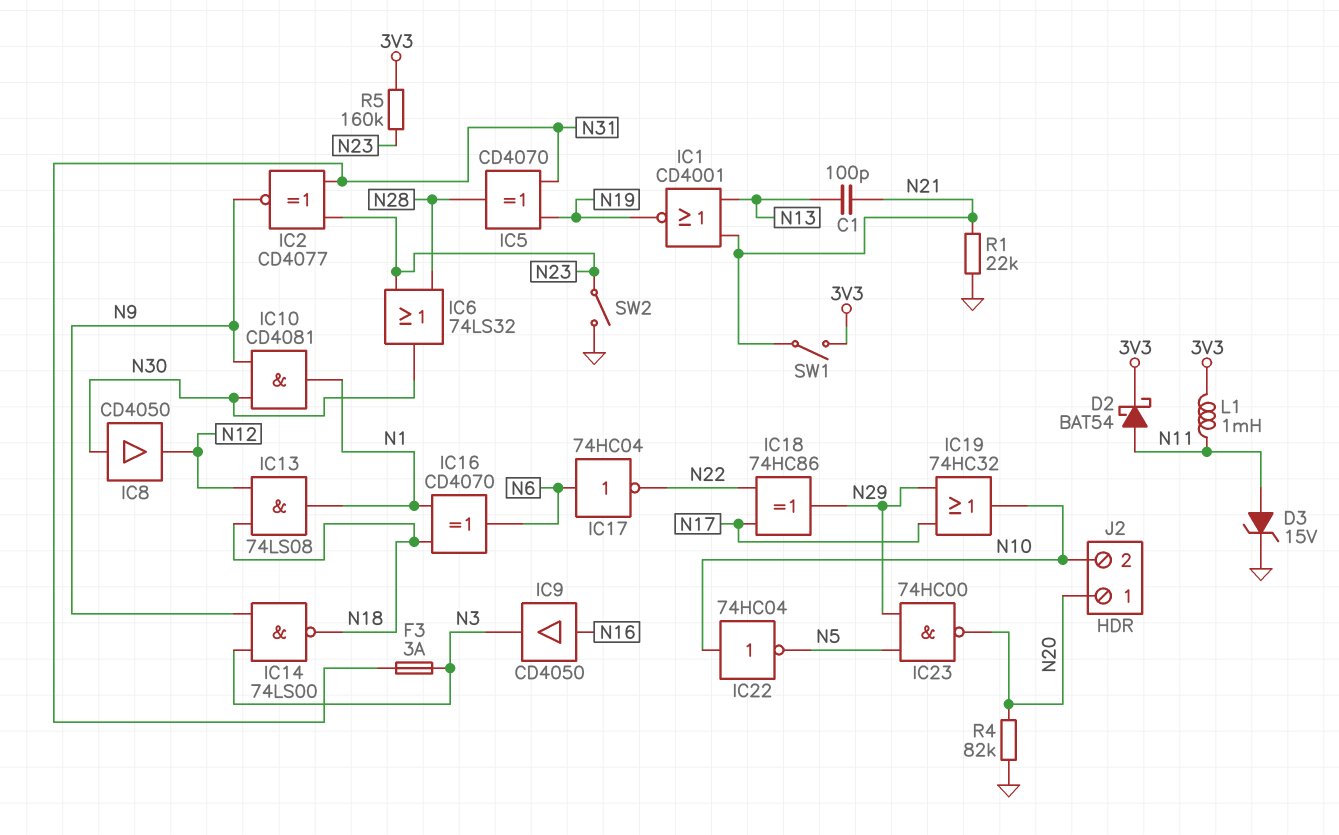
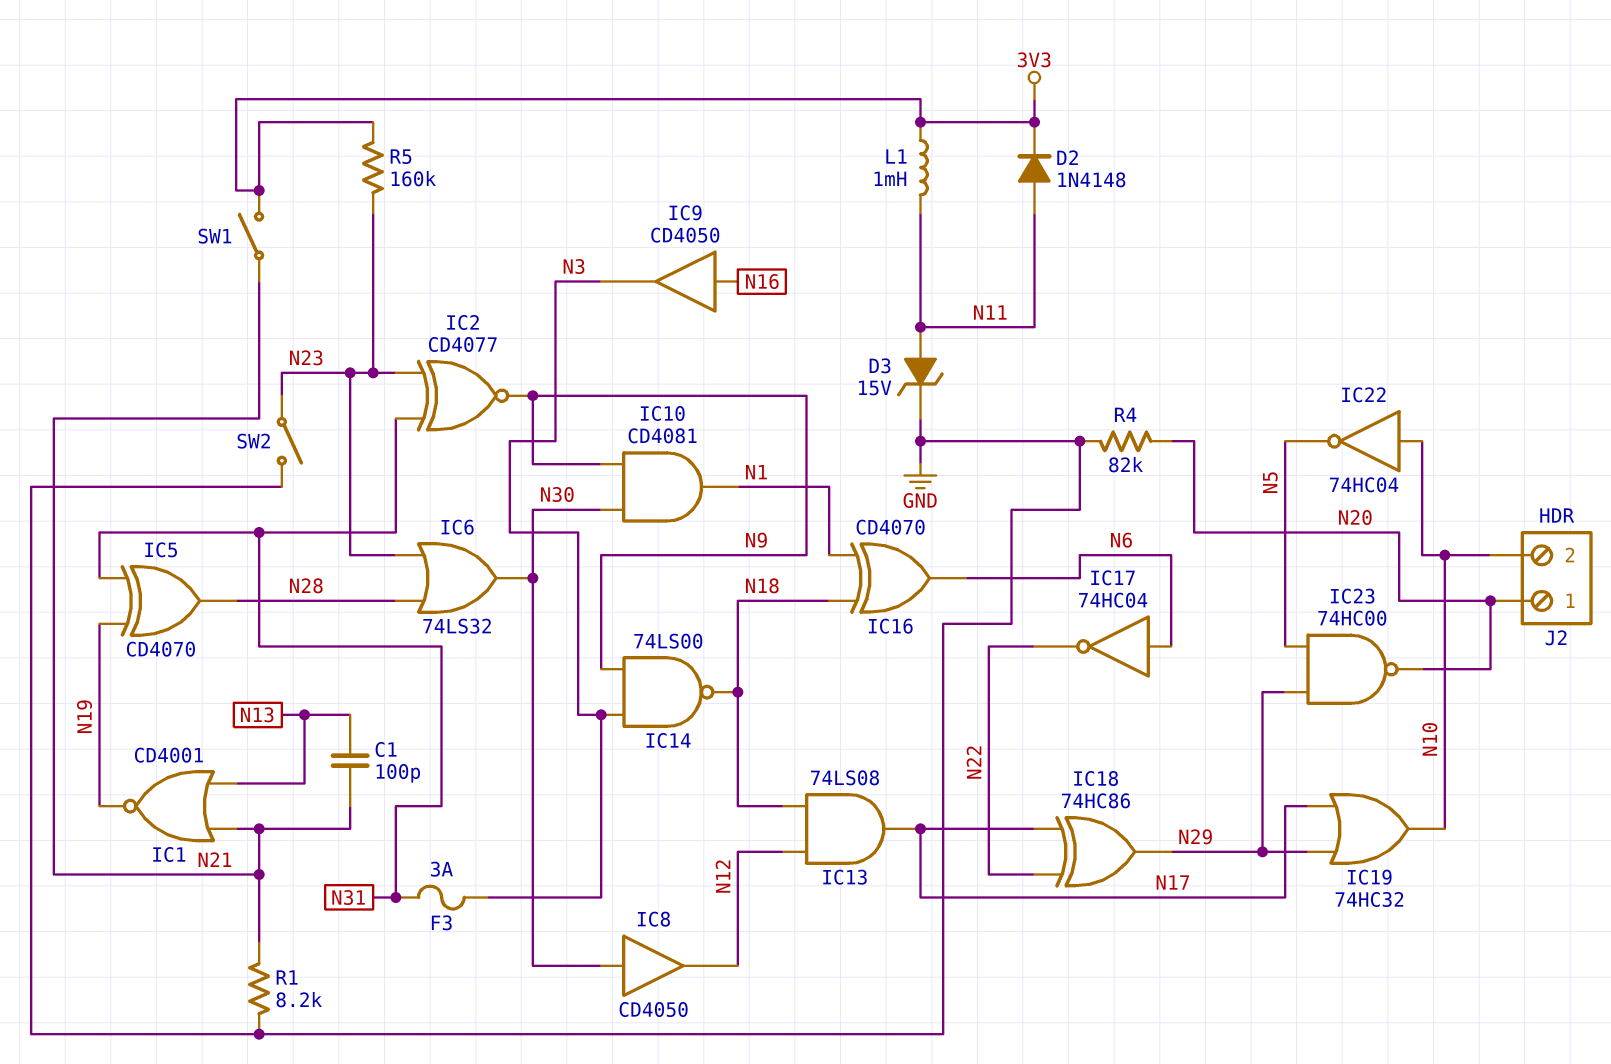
D2: schottky BAT54 (A N11, K 3V3) -> diode 1N4148 (A N11, K 3V3)
IC13: AND 74LS08 (in N12, in N18, out N1) -> AND 74LS08 (in N12, in N18, out N17)
R1: 22k (GND, N21) -> 8.2k (GND, N21)

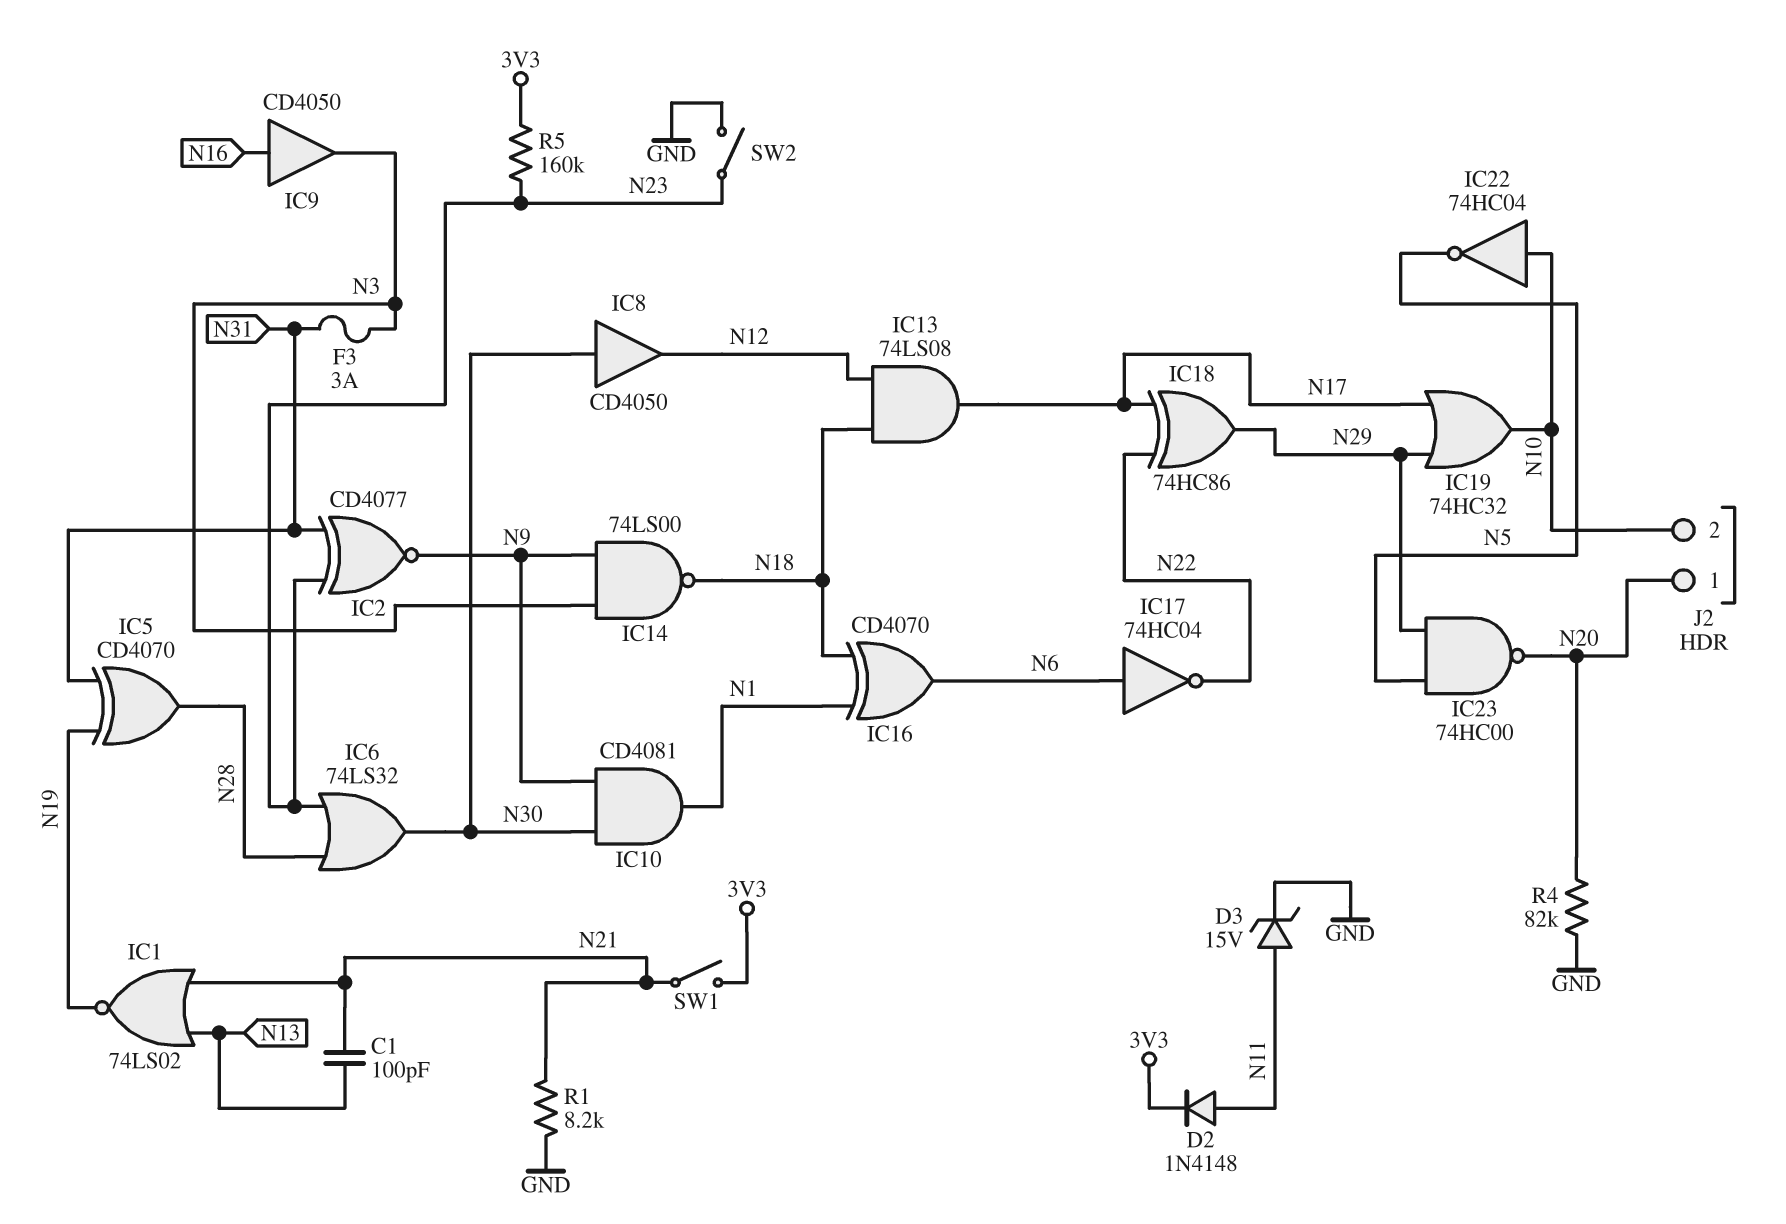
IC1: NOR CD4001 (in N13, in N21, out N19) -> NOR 74LS02 (in N13, in N21, out N19)
L1: 1mH (3V3, N11) -> none

